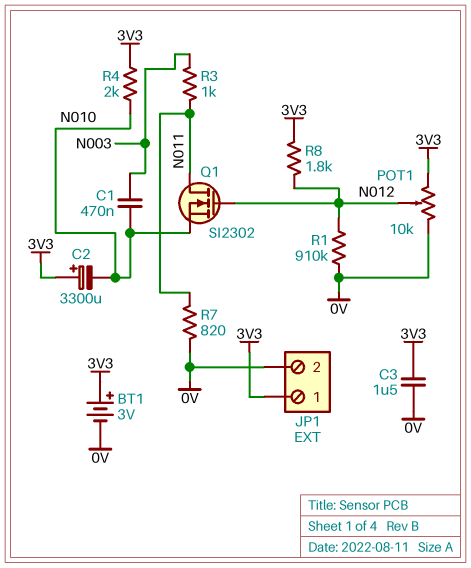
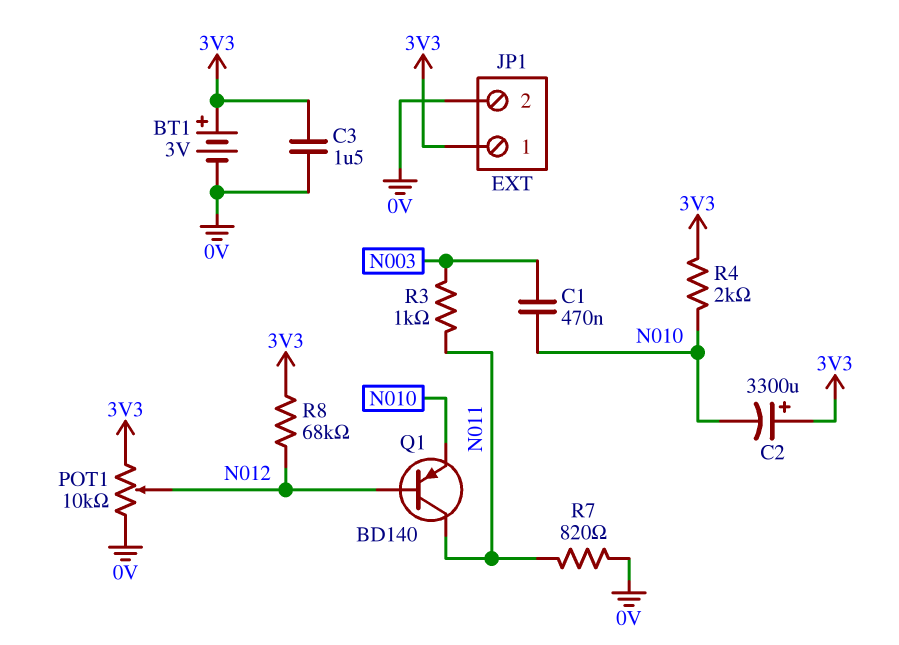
Q1: NMOS SI2302 (G N012, D N011, S N010) -> PNP BD140 (B N012, C N011, E N010)
R1: 910k (0V, N012) -> none
R8: 1.8k (3V3, N012) -> 68k (3V3, N012)

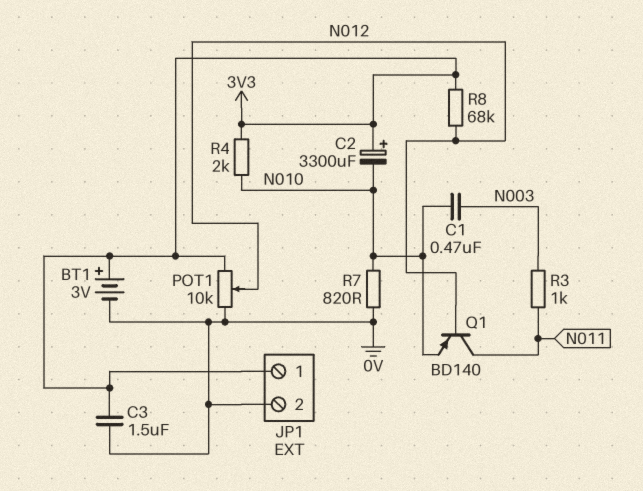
R7: 820 (0V, N011) -> 820 (0V, N010)

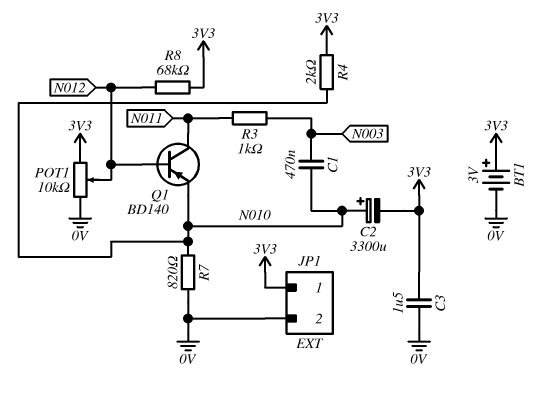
C2: 3300uF (plus 3V3, minus N010) -> 3300uF (plus N010, minus 3V3)

